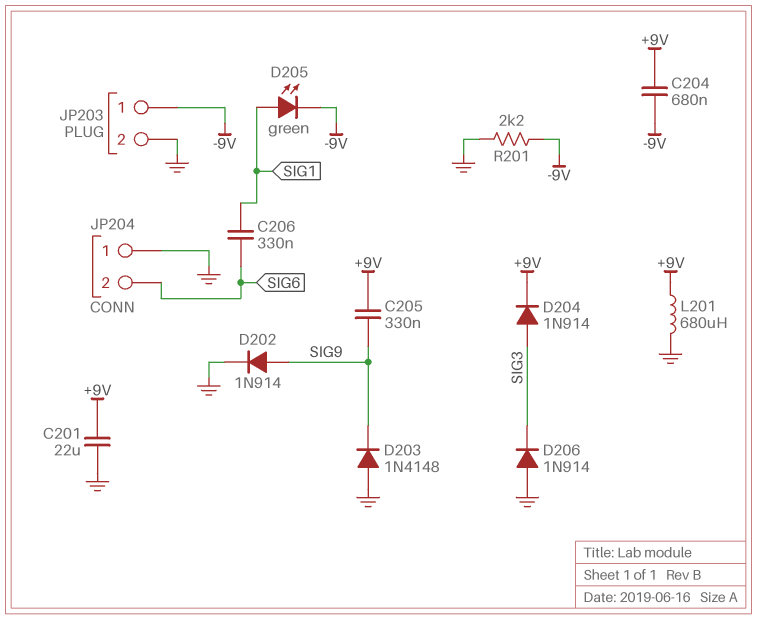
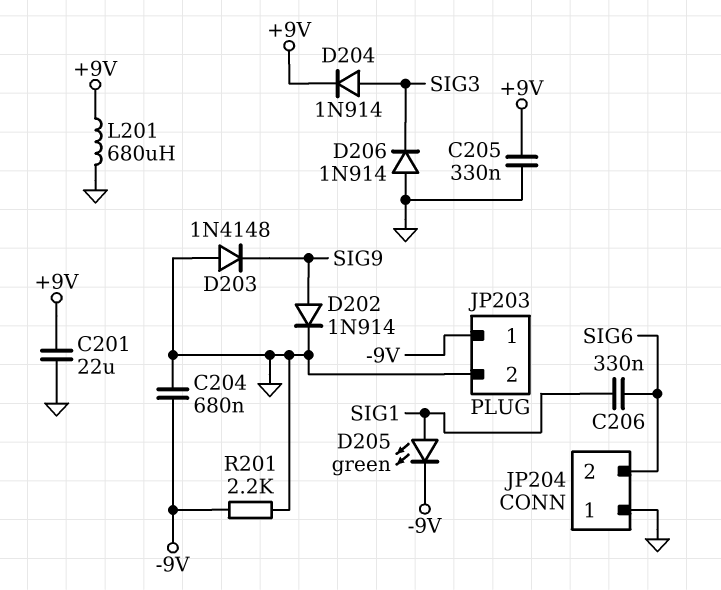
C204: 680nF (+9V, -9V) -> 680nF (-9V, GND)
C205: 330nF (+9V, SIG9) -> 330nF (+9V, GND)

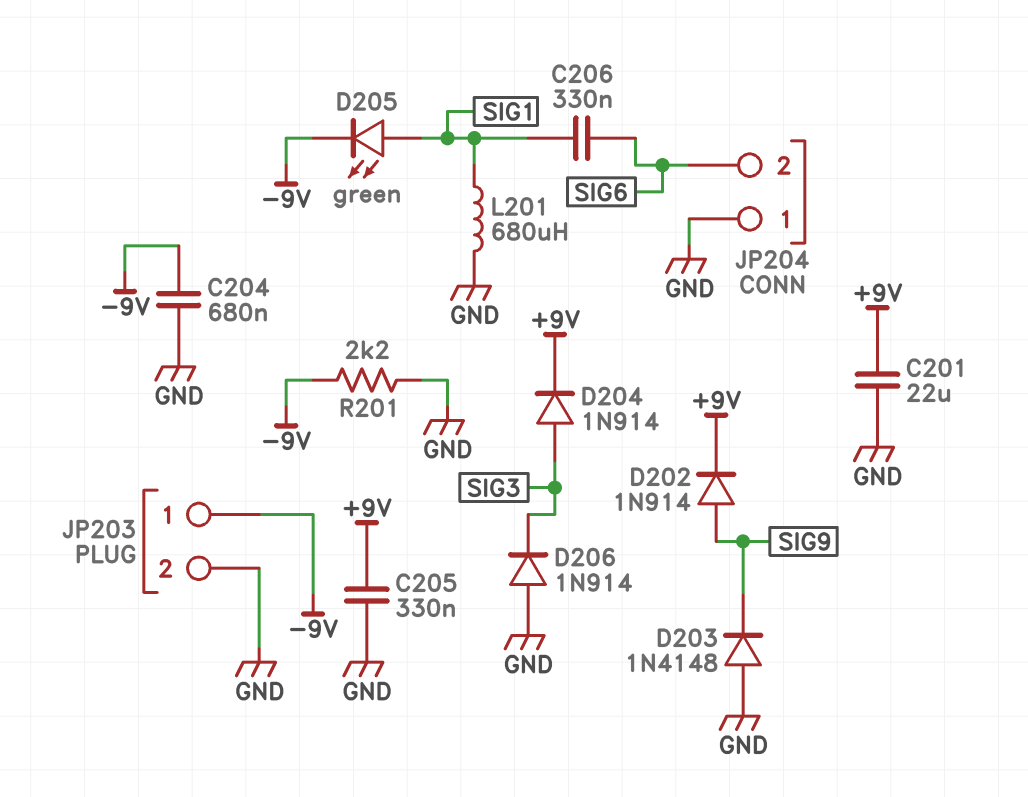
D202: diode 1N914 (A SIG9, K GND) -> diode 1N914 (A SIG9, K +9V)
L201: 680uH (+9V, GND) -> 680uH (GND, SIG1)

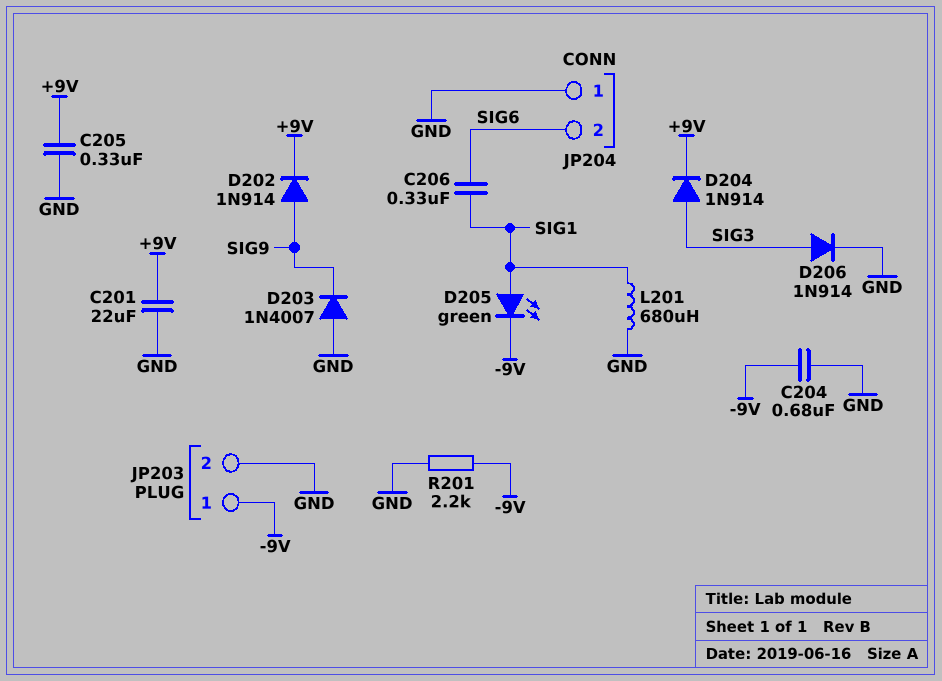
D203: diode 1N4148 (A GND, K SIG9) -> diode 1N4007 (A GND, K SIG9)
D206: diode 1N914 (A GND, K SIG3) -> diode 1N914 (A SIG3, K GND)

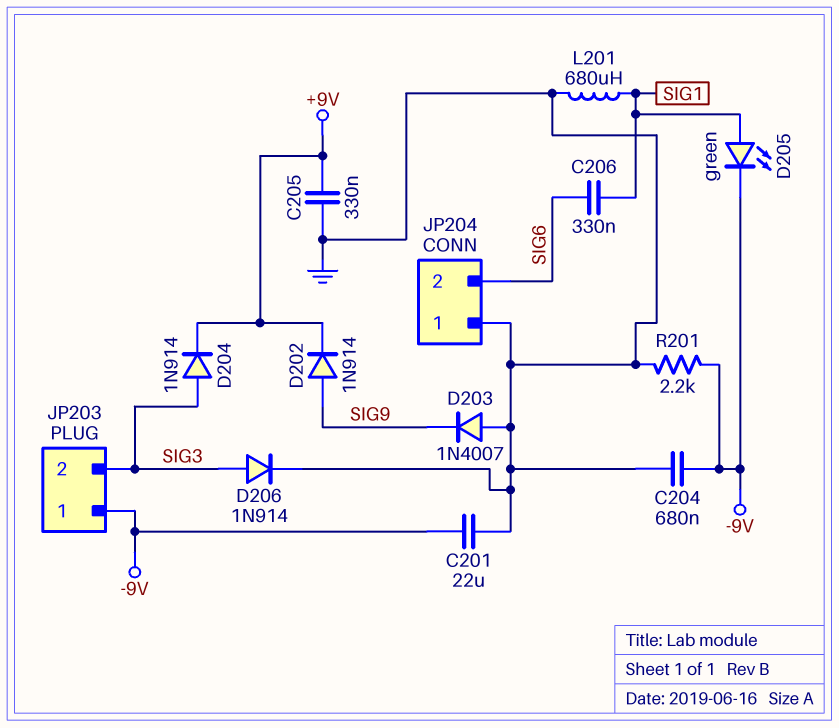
C201: 22uF (+9V, GND) -> 22uF (-9V, GND)
JP203 pin 2: GND -> SIG3

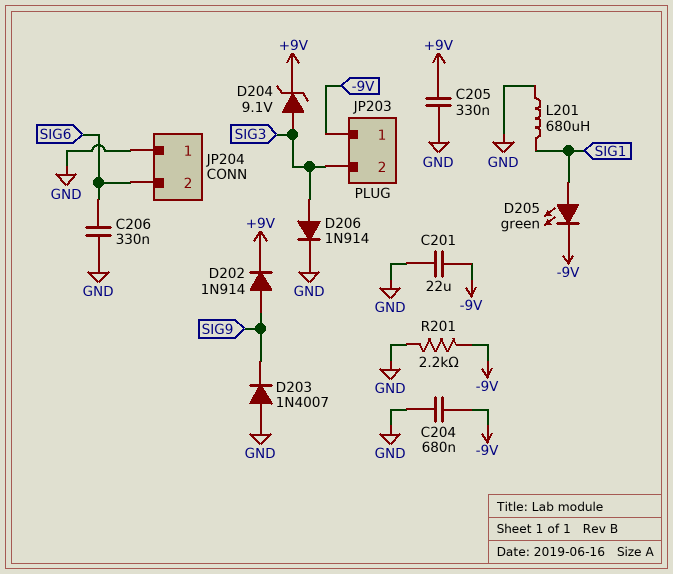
C206: 330nF (SIG1, SIG6) -> 330nF (GND, SIG6)
D204: diode 1N914 (A SIG3, K +9V) -> zener 9.1V (A SIG3, K +9V)

